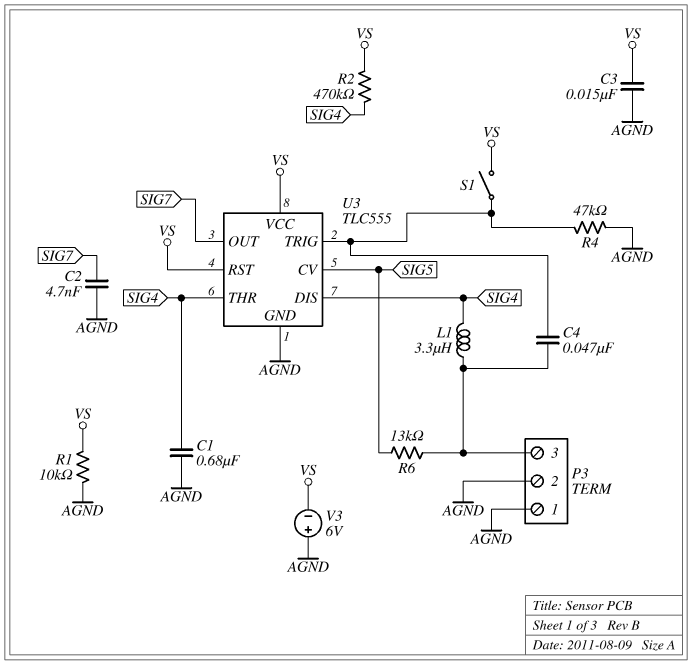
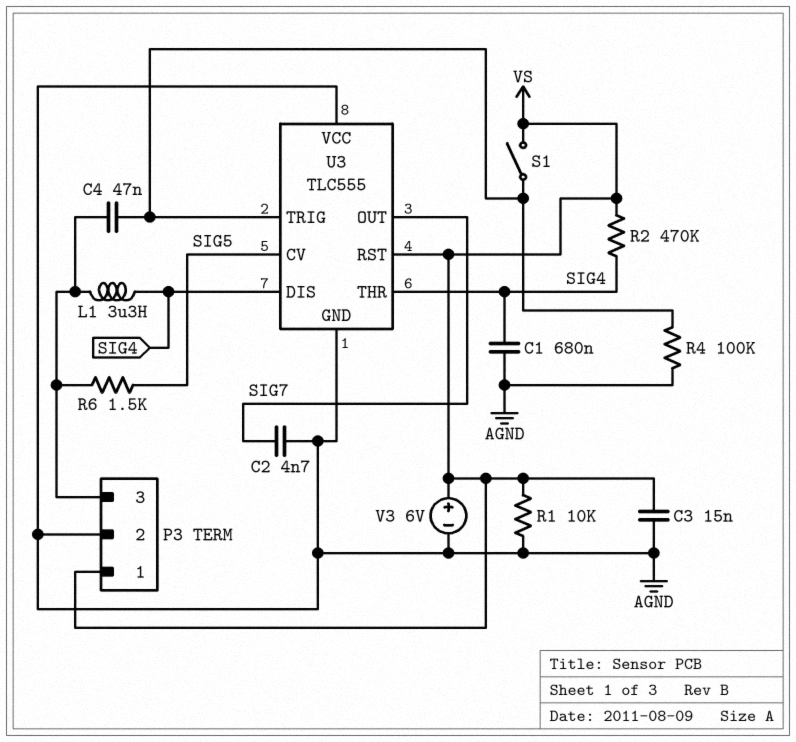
P3 pin 1: AGND -> VS
R4: 47k (AGND, U3/TRIG) -> 100k (AGND, U3/TRIG)
R6: 13k (P3/3, SIG5) -> 1.5k (P3/3, SIG5)
U3 pin VCC: VS -> AGND
V3: 6V (plus AGND, minus VS) -> 6V (plus VS, minus AGND)

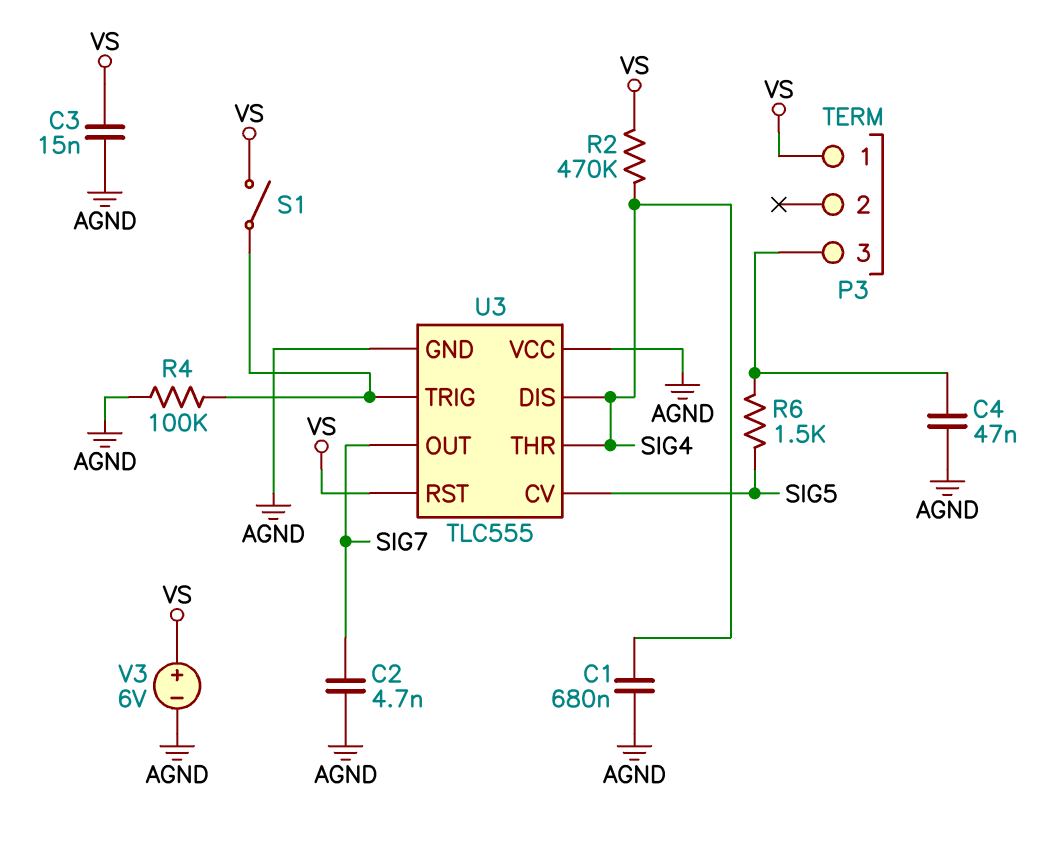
C4: 47nF (P3/3, U3/TRIG) -> 47nF (AGND, P3/3)
L1: 3.3uH (P3/3, SIG4) -> none
P3 pin 2: AGND -> none
R1: 10k (AGND, VS) -> none

